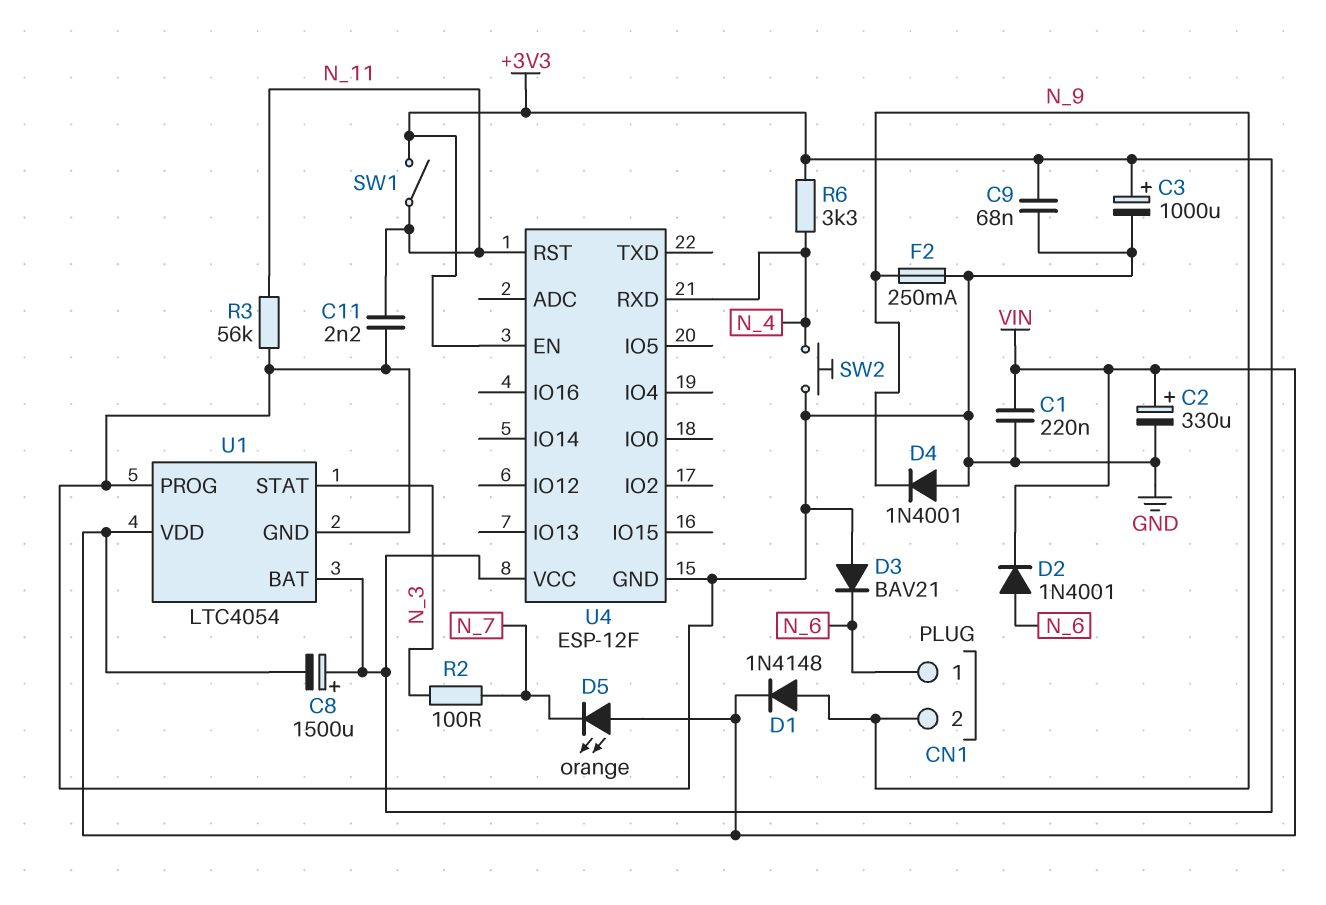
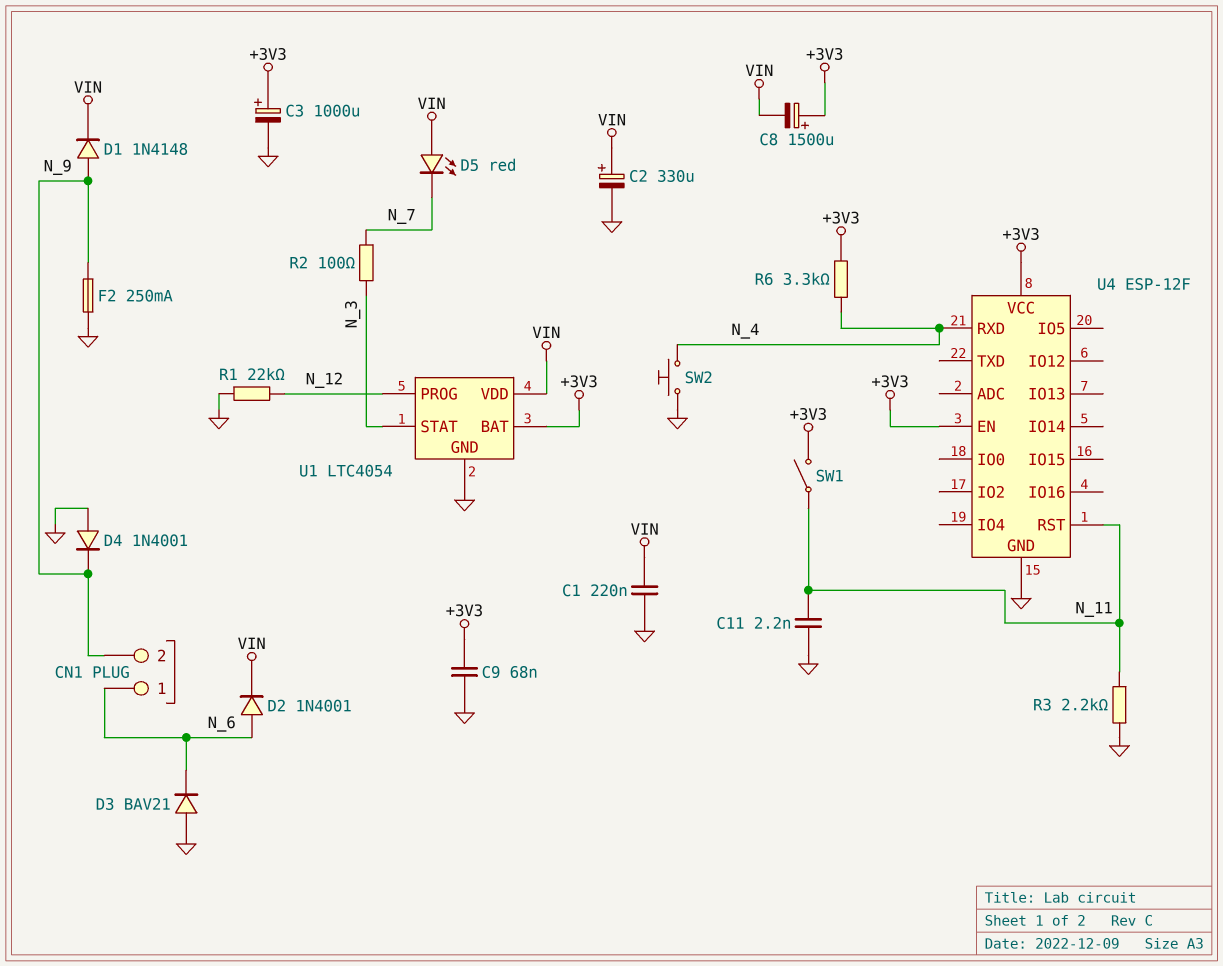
D5: LED orange (A VIN, K N_7) -> LED red (A VIN, K N_7)
R1: none -> 22k (GND, N_12)
R3: 56k (GND, N_11) -> 2.2k (GND, N_11)
U1 pin PROG: GND -> N_12

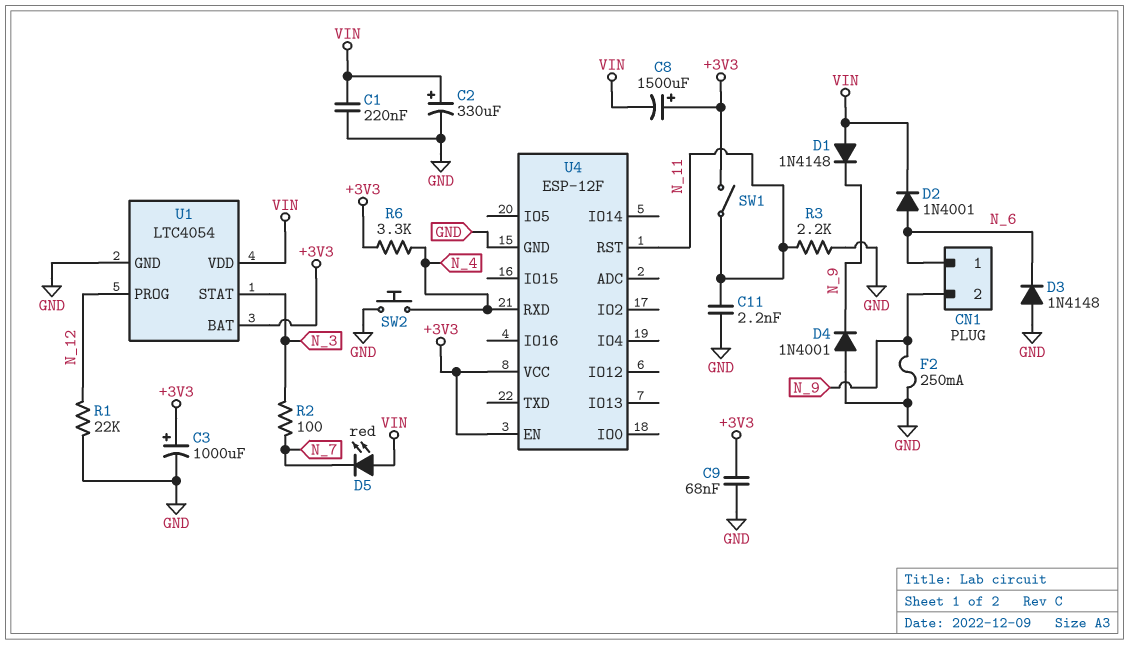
D1: diode 1N4148 (A N_9, K VIN) -> diode 1N4148 (A VIN, K N_9)
D3: diode BAV21 (A GND, K N_6) -> diode 1N4148 (A GND, K N_6)

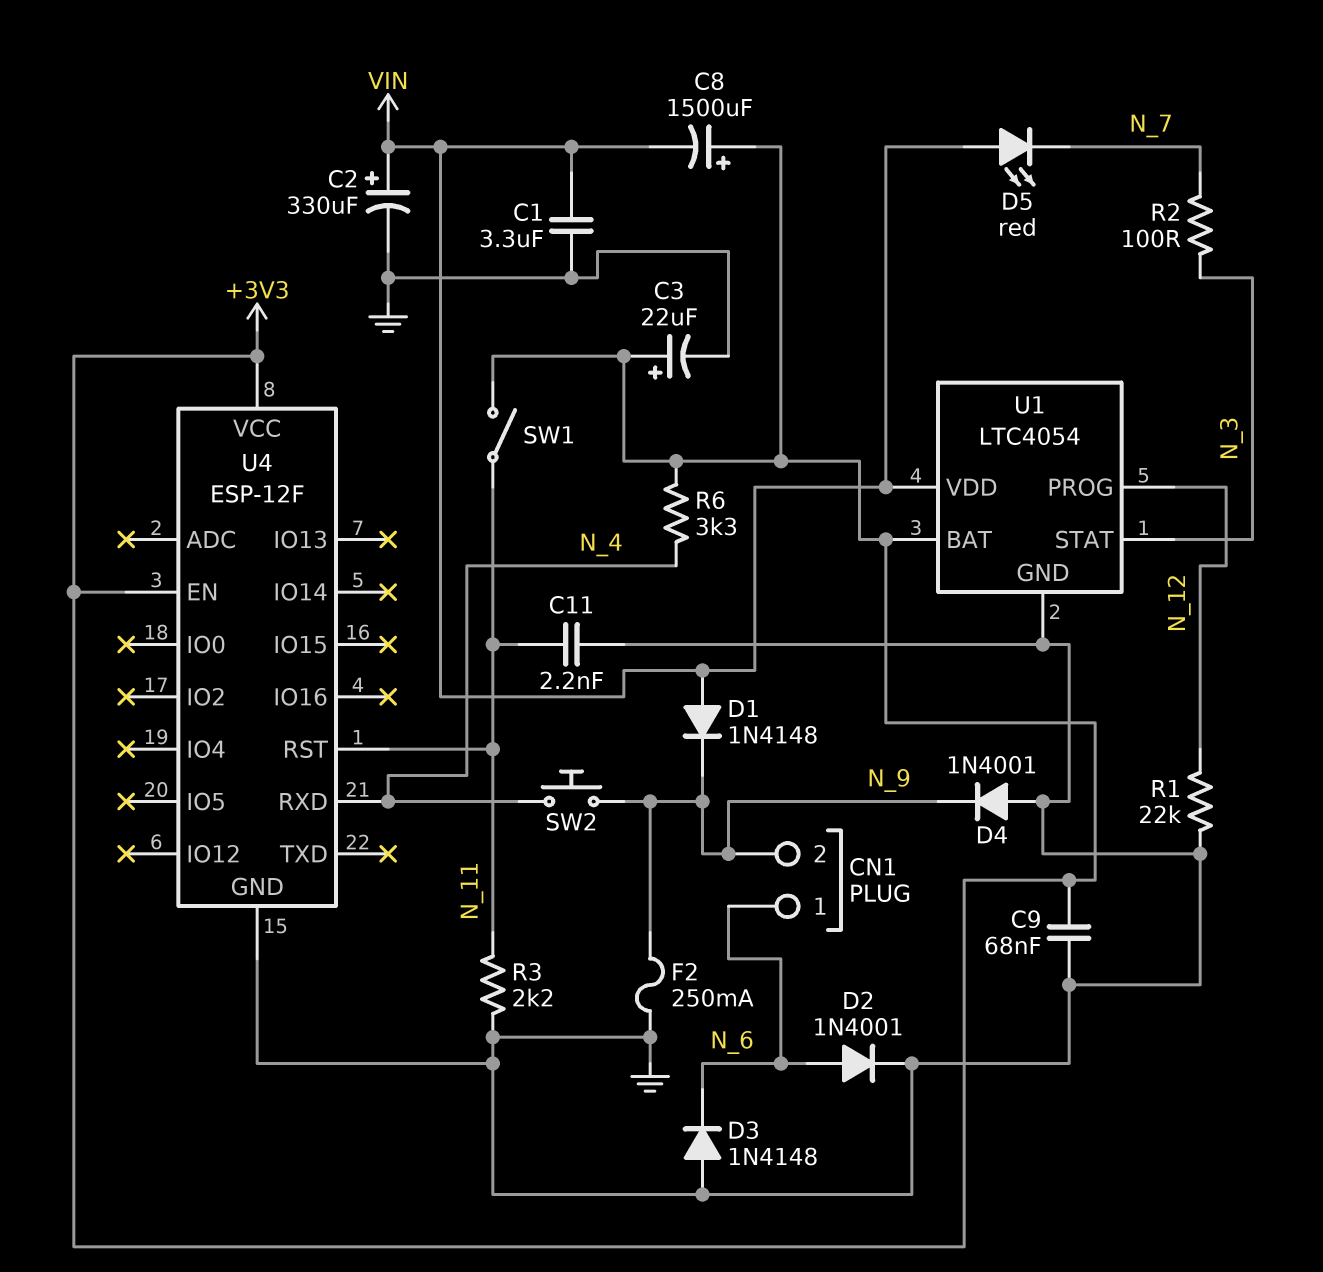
C1: 220nF (GND, VIN) -> 3.3uF (GND, VIN)
C3: 1000uF (plus +3V3, minus GND) -> 22uF (plus +3V3, minus GND)
D2: diode 1N4001 (A N_6, K VIN) -> diode 1N4001 (A N_6, K GND)
SW2: button (GND, N_4) -> button (N_4, N_9)

